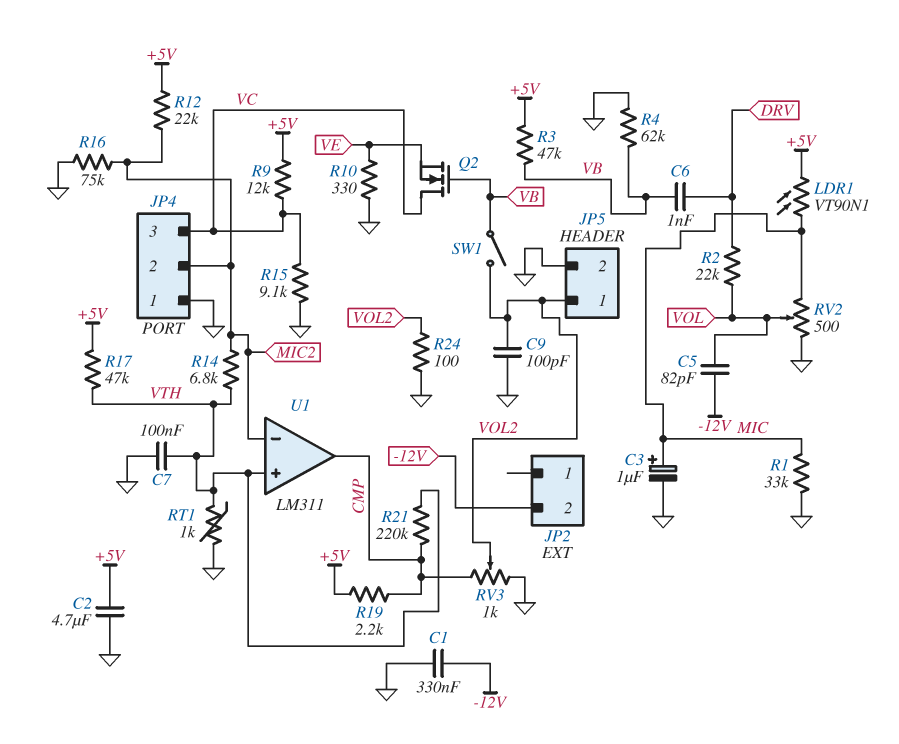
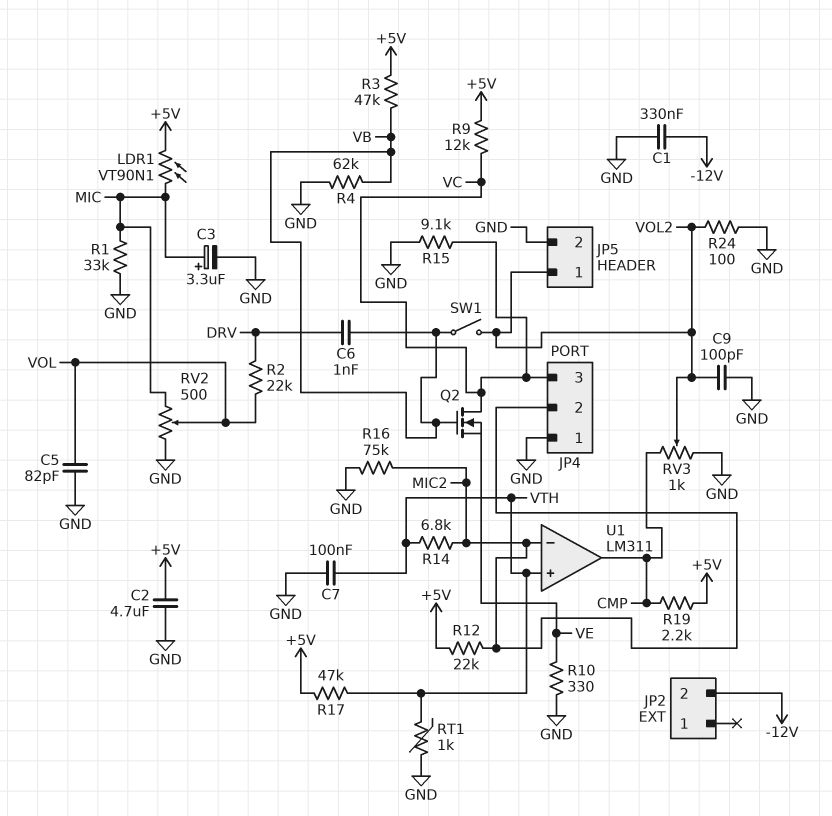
C3: 1uF (plus MIC, minus GND) -> 3.3uF (plus MIC, minus GND)
C5: 82pF (-12V, VOL) -> 82pF (GND, VOL)
R21: 220k (CMP, VTH) -> none

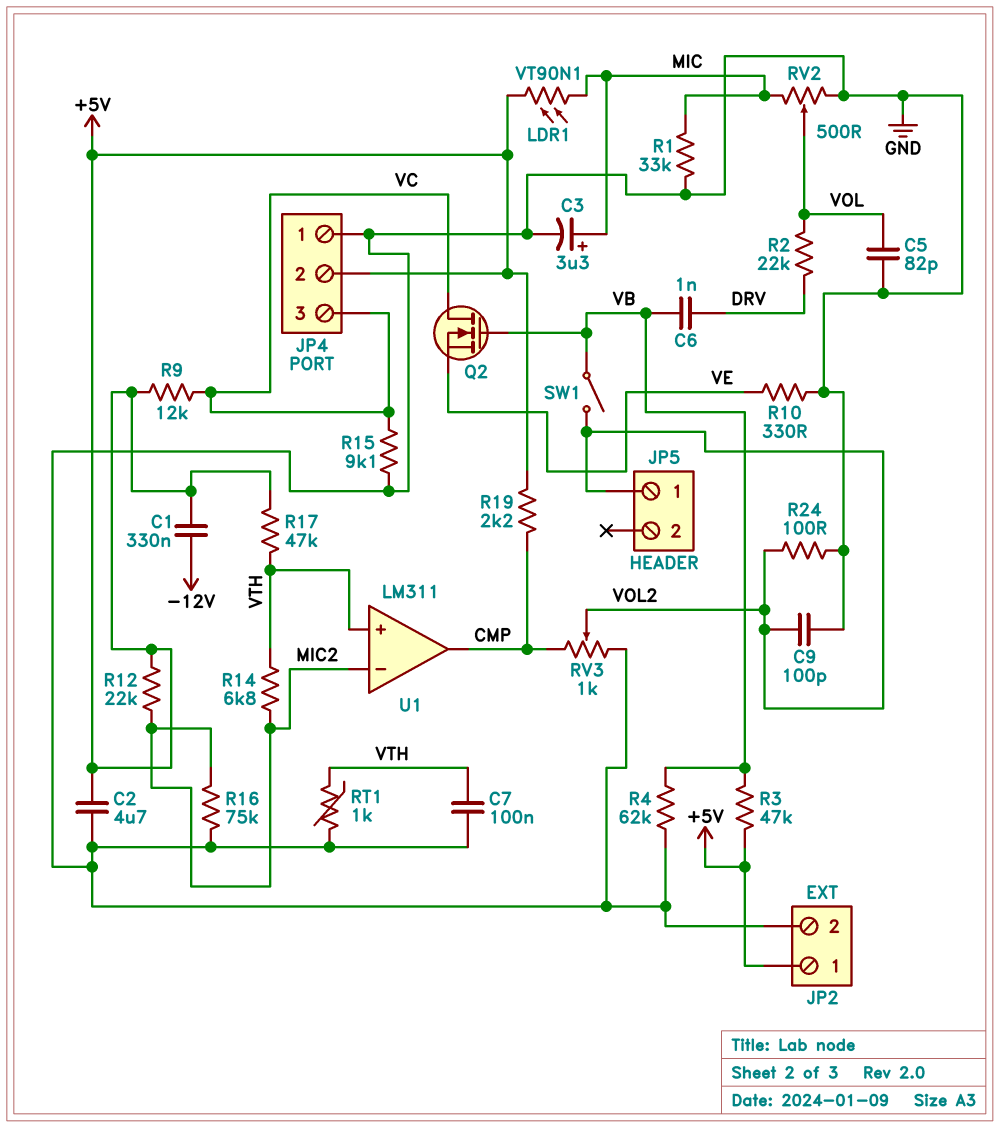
C1: 330nF (-12V, GND) -> 330nF (+5V, -12V)
JP2 pin 1: none -> +5V
JP2 pin 2: -12V -> GND
JP4 pin 2: MIC2 -> +5V
JP5 pin 2: GND -> none

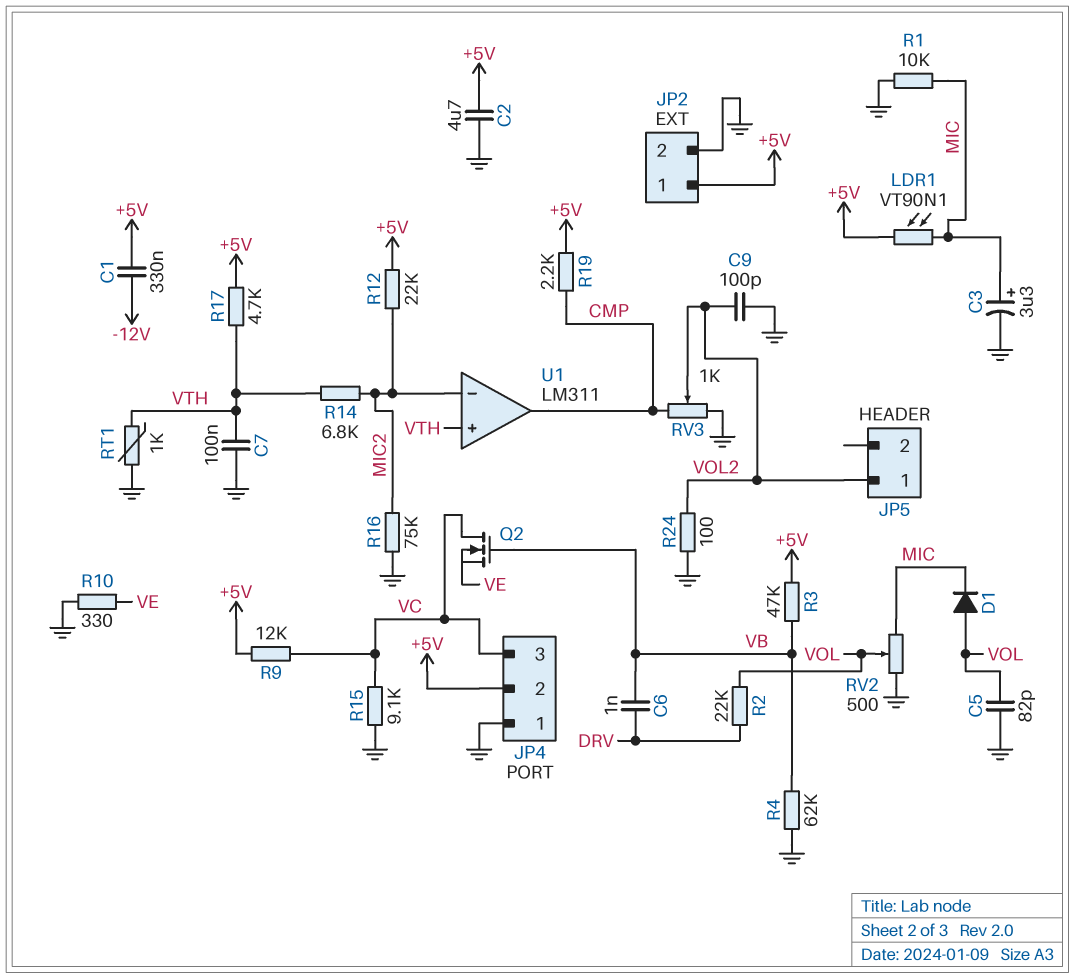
D1: none -> diode (A VOL, K MIC)
R1: 33k (GND, MIC) -> 10k (GND, MIC)
R17: 47k (+5V, VTH) -> 4.7k (+5V, VTH)
SW1: switch (VB, VOL2) -> none

